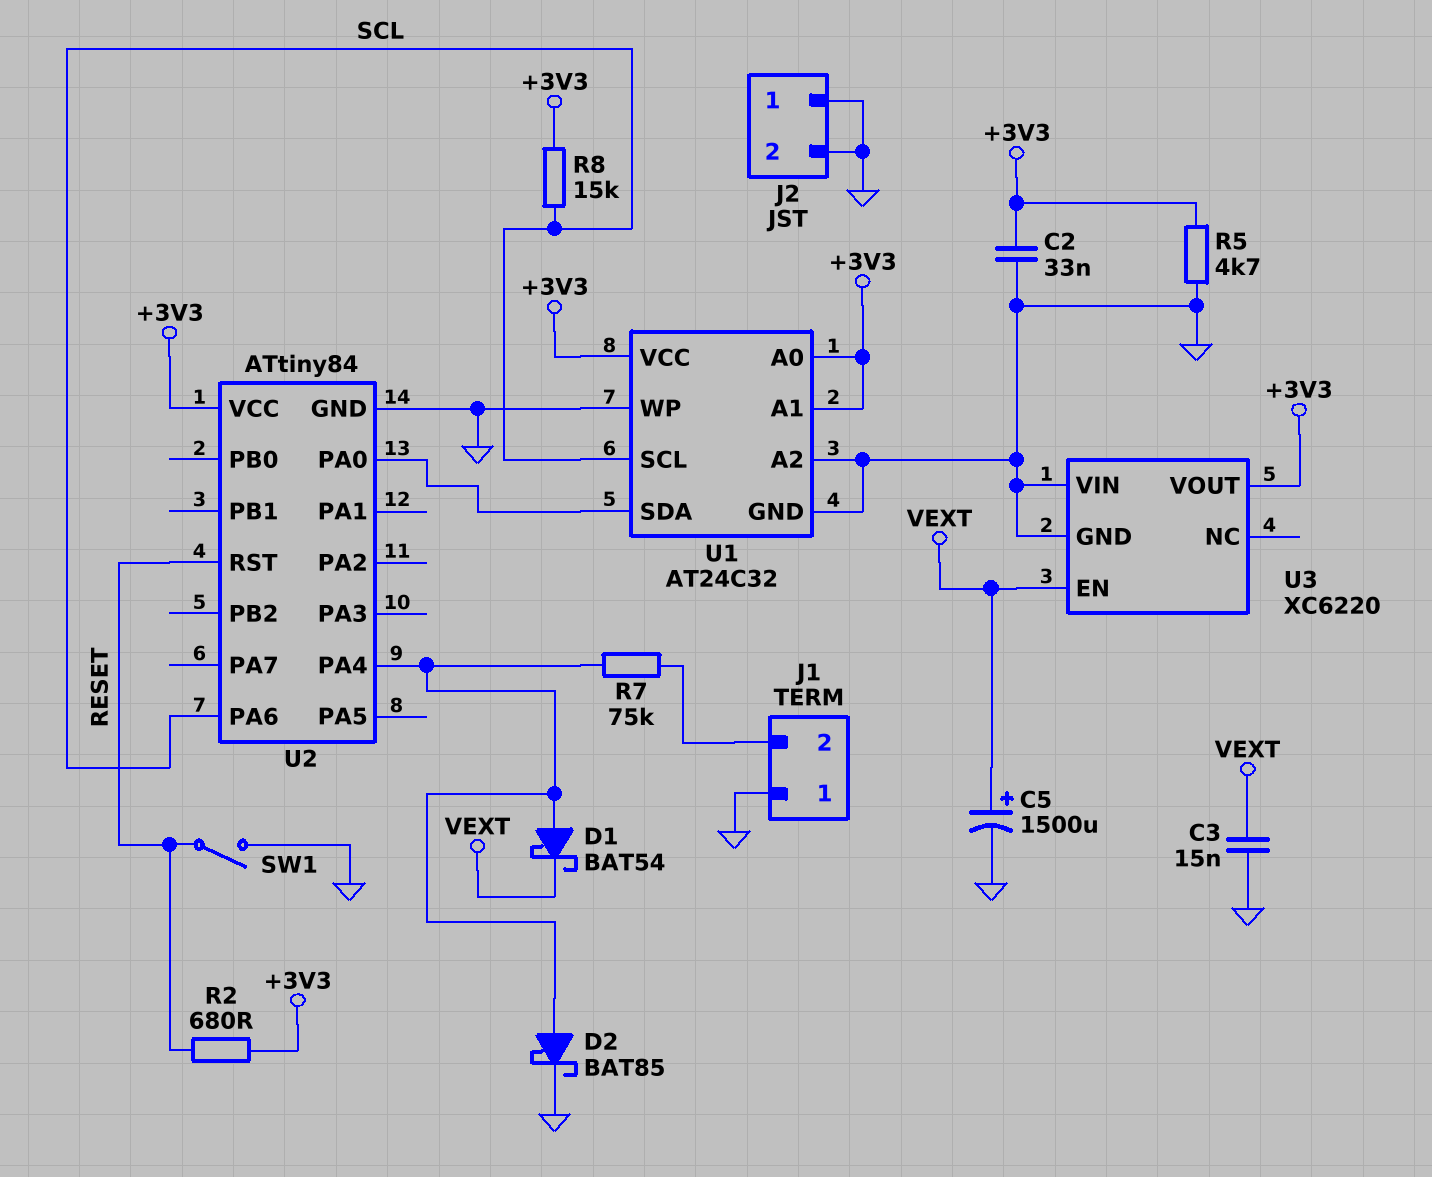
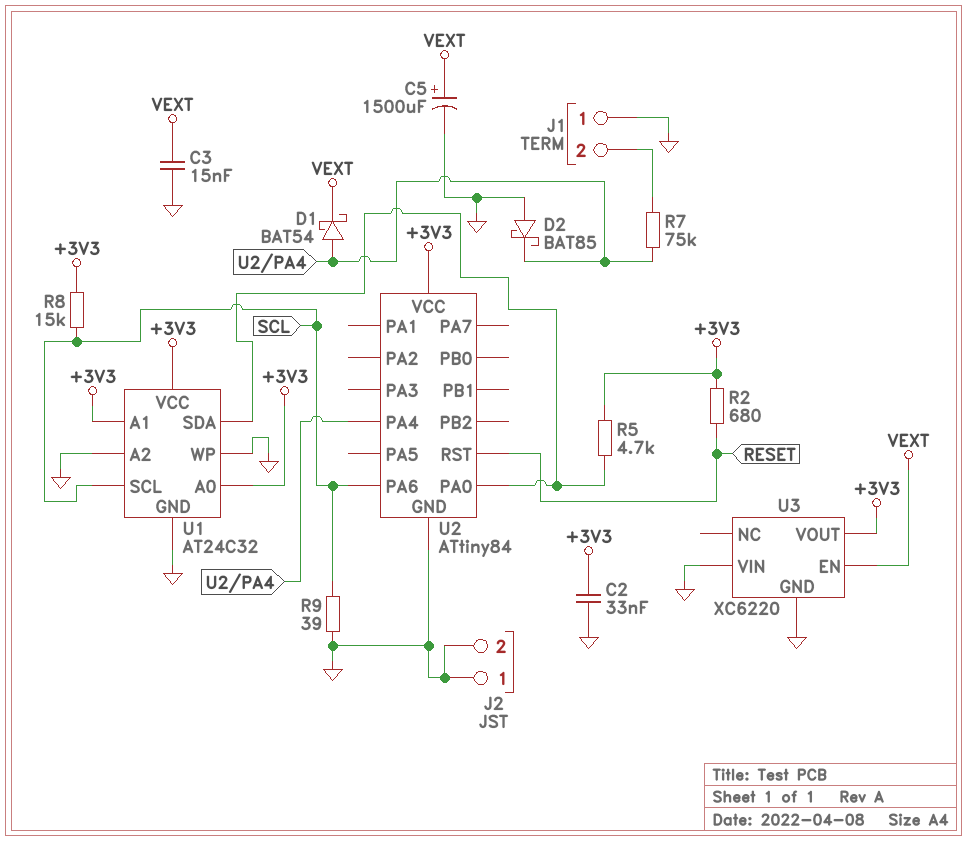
D2: schottky BAT85 (A U2/PA4, K GND) -> schottky BAT85 (A GND, K U2/PA4)
R5: 4.7k (+3V3, GND) -> 4.7k (+3V3, U1/SDA)
R9: none -> 39 (GND, SCL)
SW1: switch (GND, RESET) -> none

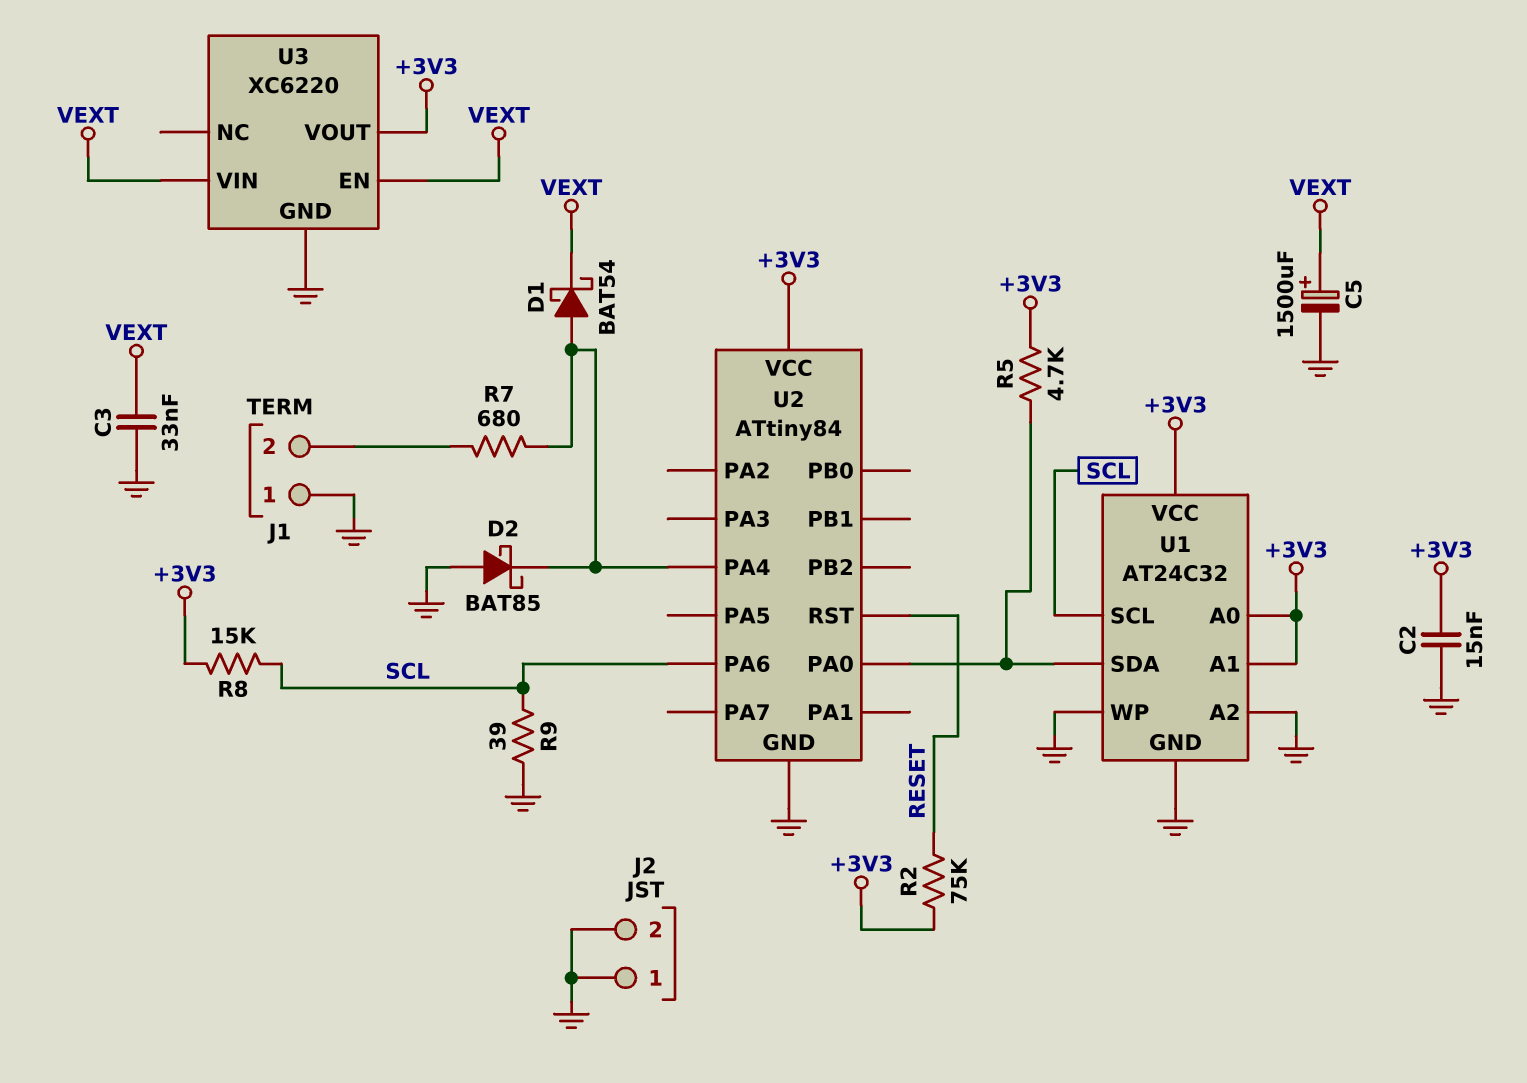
C2: 33nF (+3V3, GND) -> 15nF (+3V3, GND)
C3: 15nF (GND, VEXT) -> 33nF (GND, VEXT)
R2: 680 (+3V3, RESET) -> 75k (+3V3, RESET)
R7: 75k (J1/2, U2/PA4) -> 680 (J1/2, U2/PA4)
U3 pin VIN: GND -> VEXT

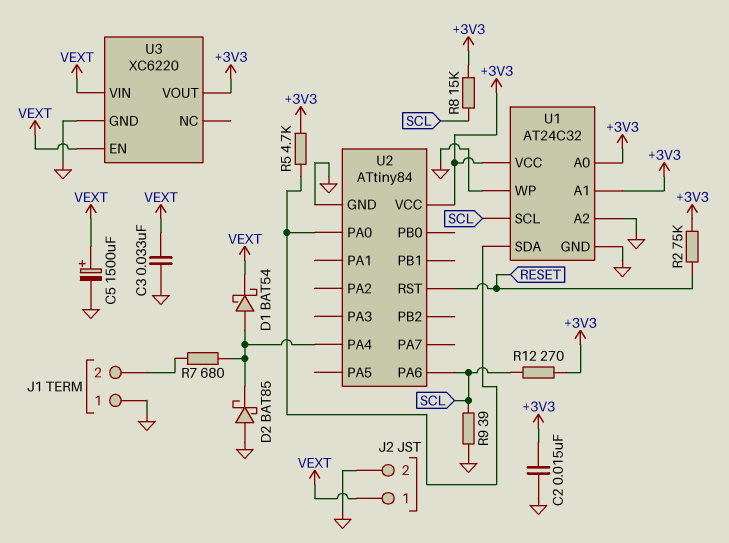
J2 pin 1: GND -> VEXT
R12: none -> 270 (+3V3, SCL)

